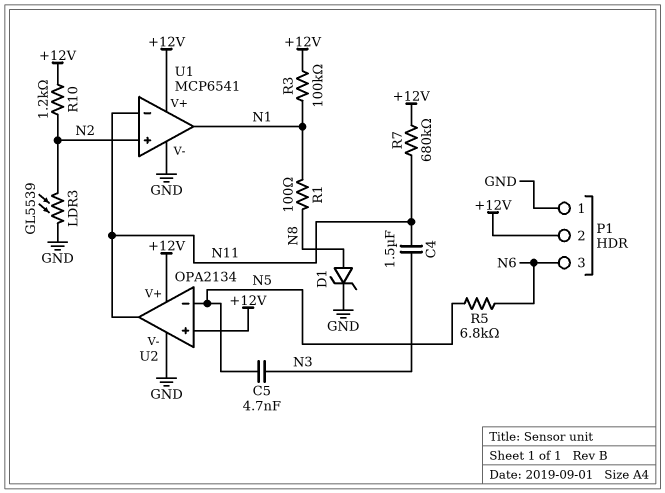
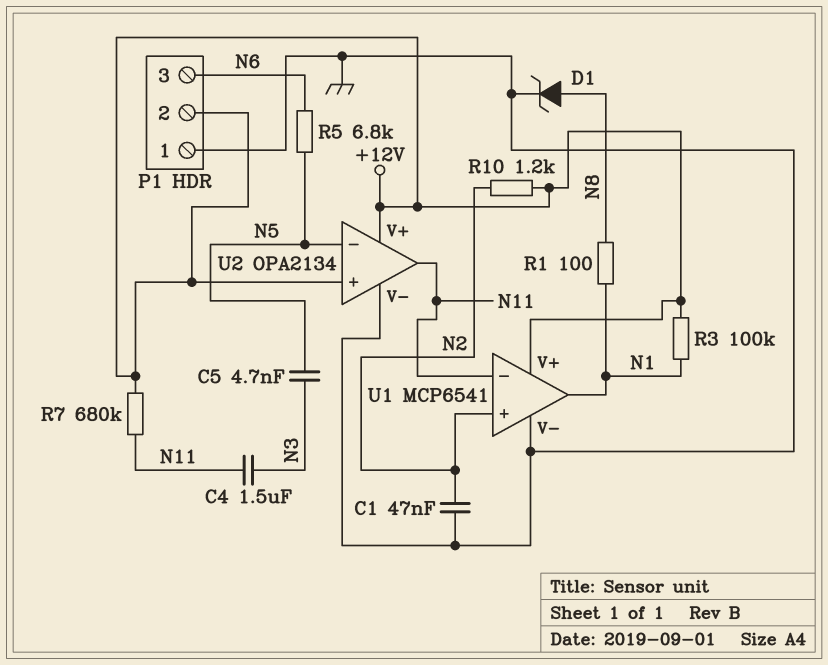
C1: none -> 47nF (GND, N2)
LDR3: GL5539 (GND, N2) -> none

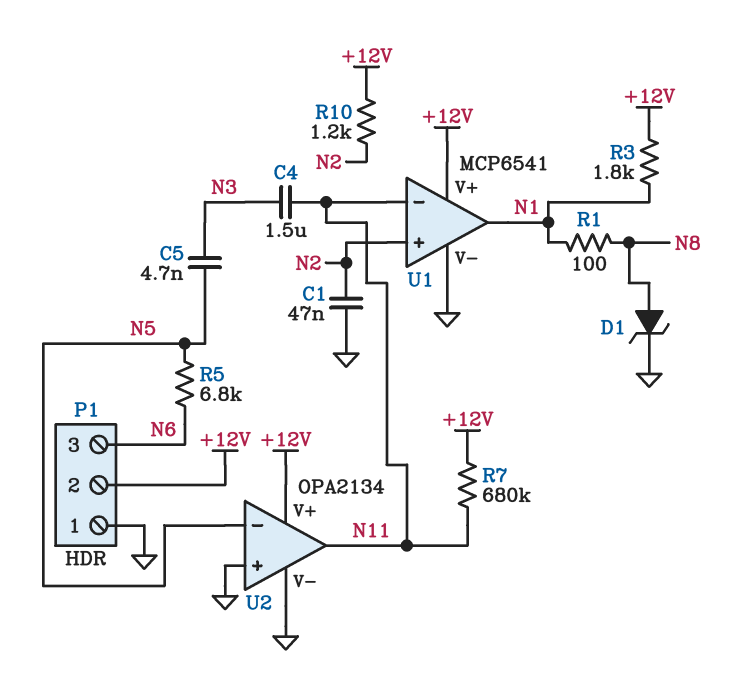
R3: 100k (+12V, N1) -> 1.8k (+12V, N1)
U2 pin in+: +12V -> GND

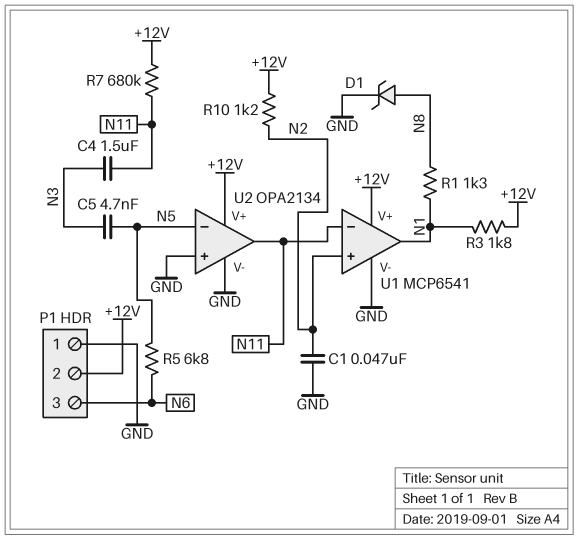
R1: 100 (N1, N8) -> 1.3k (N1, N8)

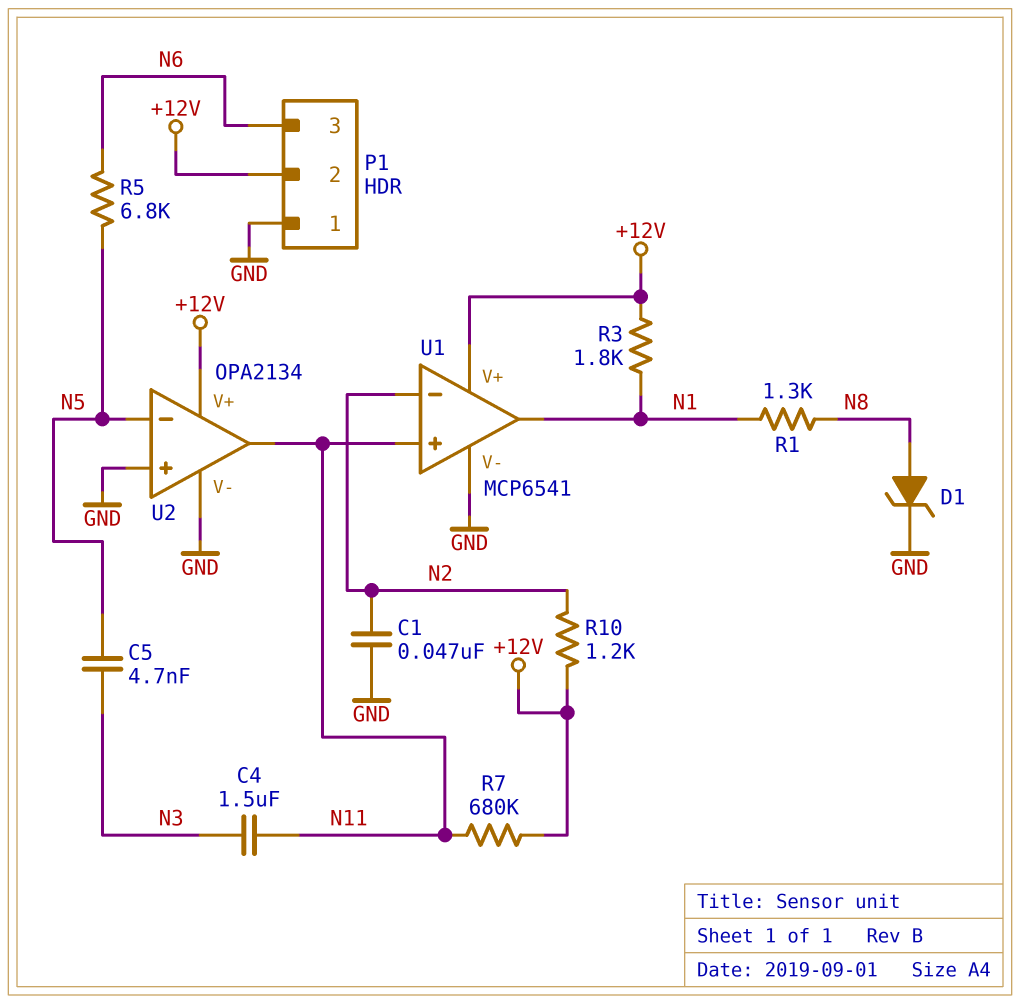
U1 pin in+: N2 -> N11
U1 pin in-: N11 -> N2

